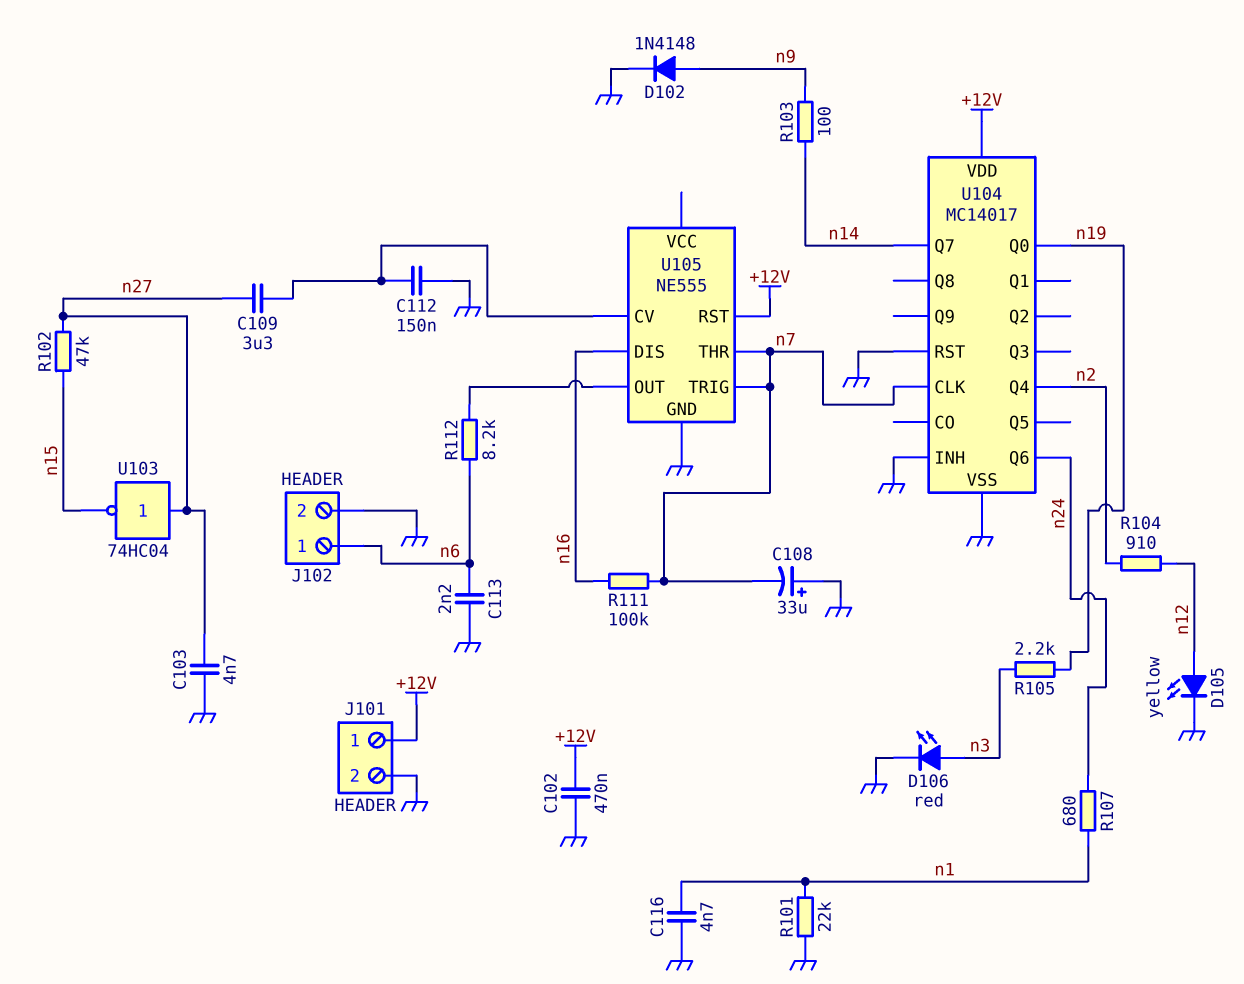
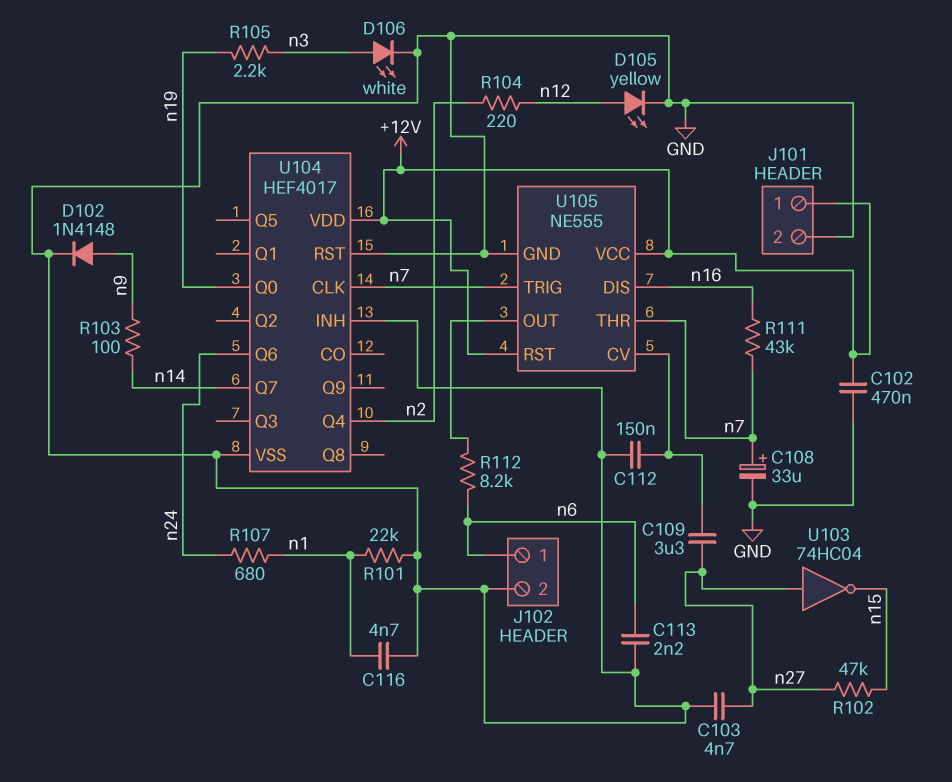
C108: 33uF (plus GND, minus n7) -> 33uF (plus n7, minus GND)
D106: LED red (A n3, K GND) -> LED white (A n3, K GND)
R104: 910 (n2, n12) -> 220 (n2, n12)
R111: 100k (n7, n16) -> 43k (n7, n16)
U104: MC14017 -> HEF4017
U105 pin VCC: none -> +12V

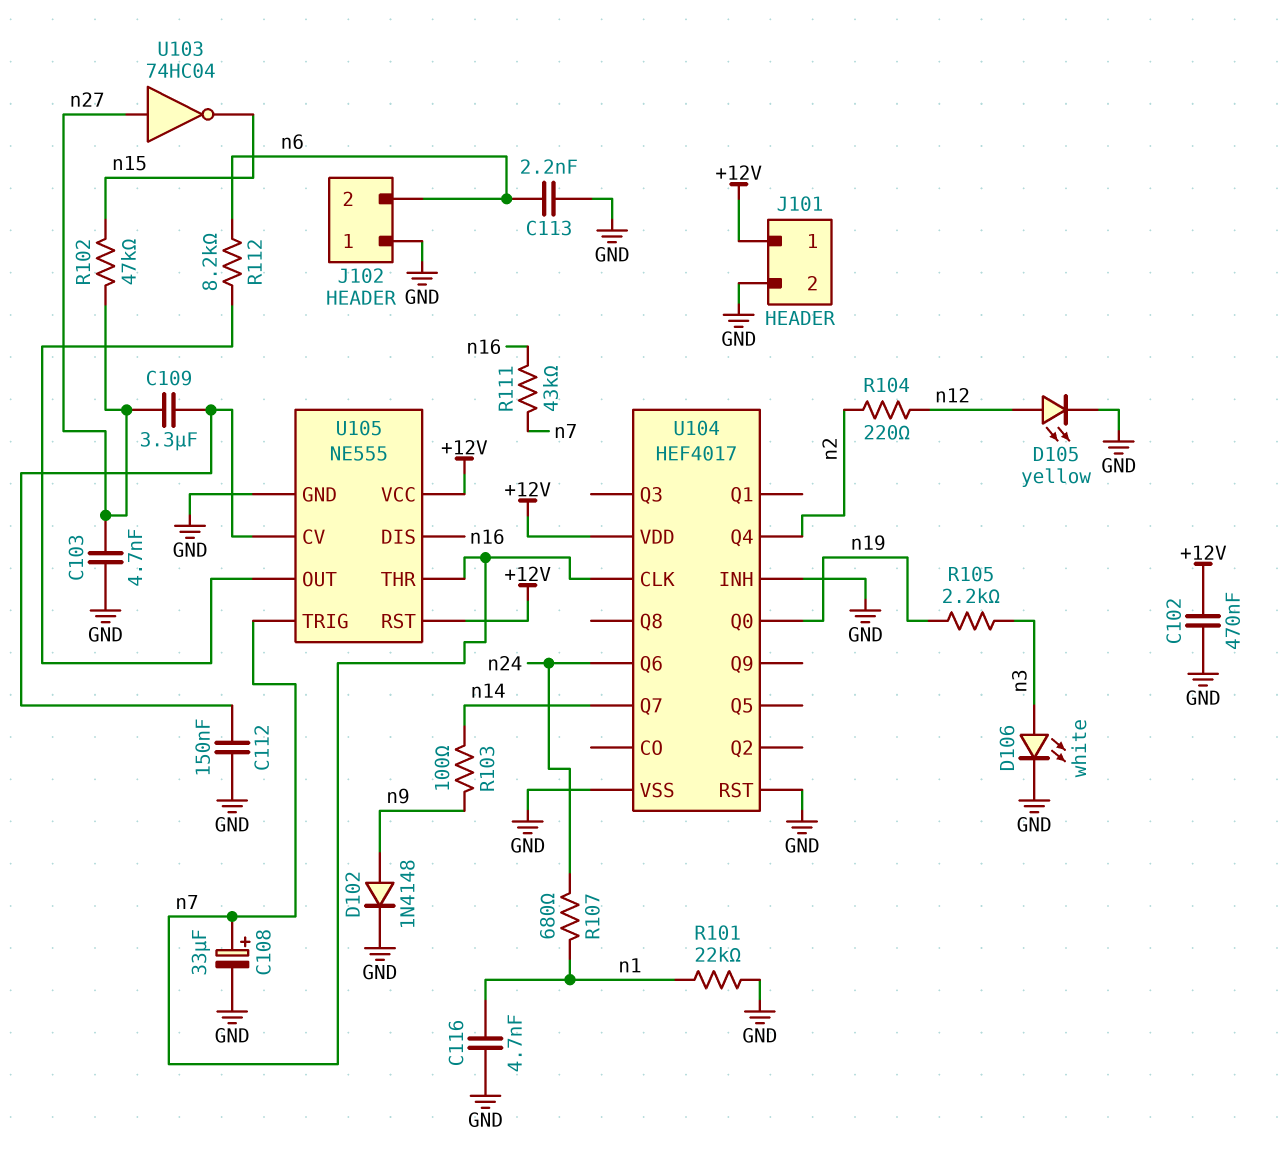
J102 pin 1: n6 -> GND
J102 pin 2: GND -> n6

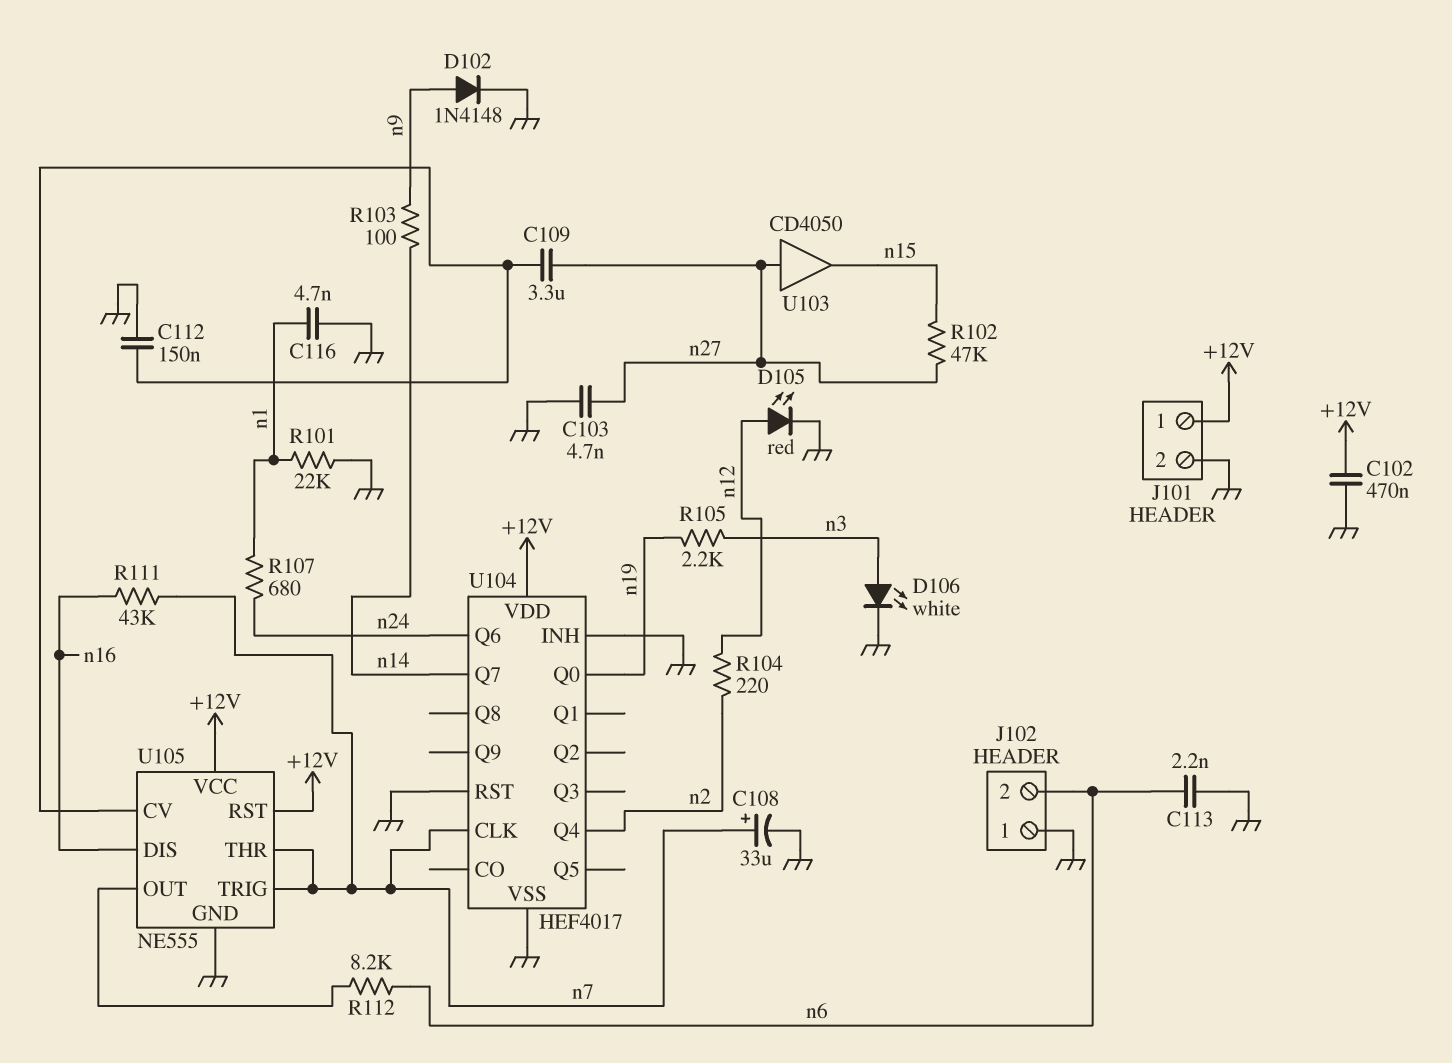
D105: LED yellow (A n12, K GND) -> LED red (A n12, K GND)
U103: NOT 74HC04 (in n27, out n15) -> buffer CD4050 (in n27, out n15)

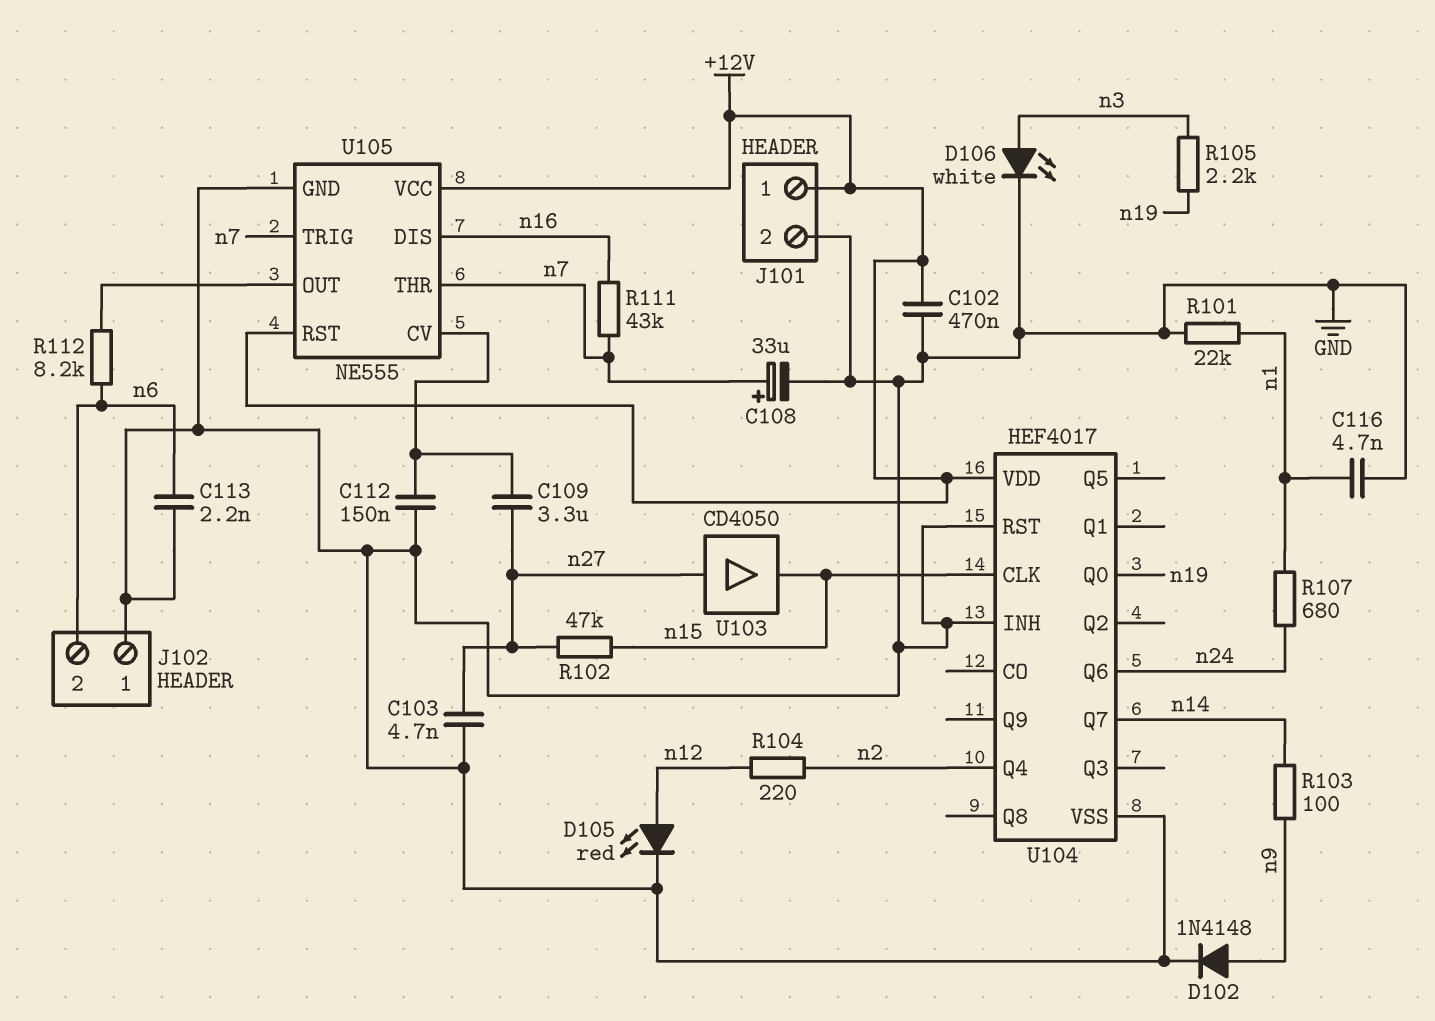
U104 pin CLK: n7 -> n15

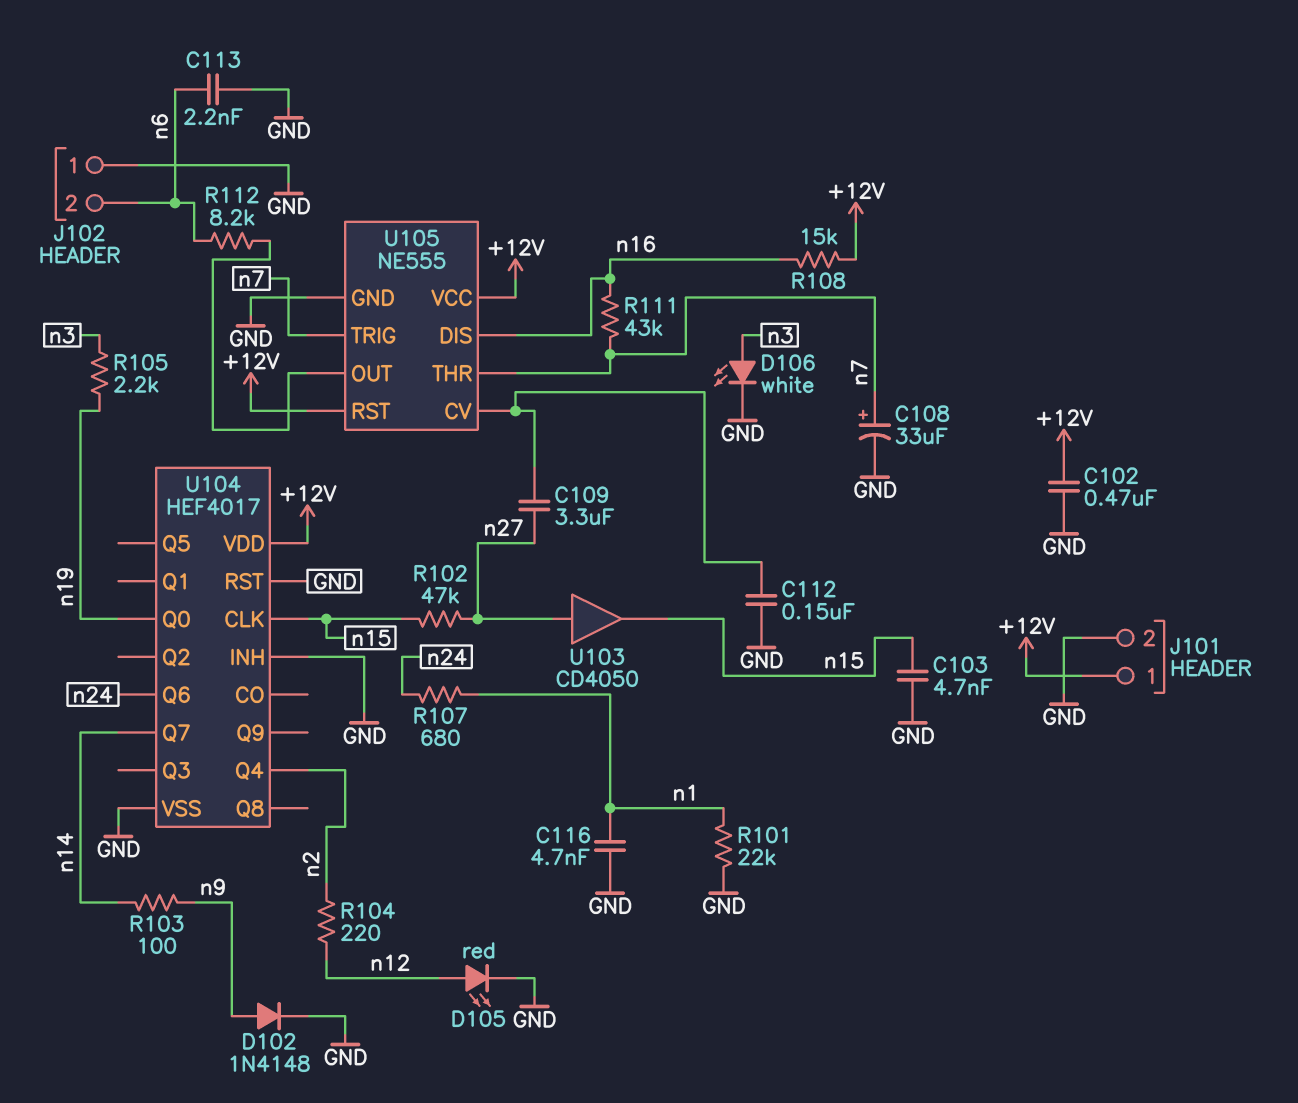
C103: 4.7nF (GND, n27) -> 4.7nF (GND, n15)
R108: none -> 15k (+12V, n16)

